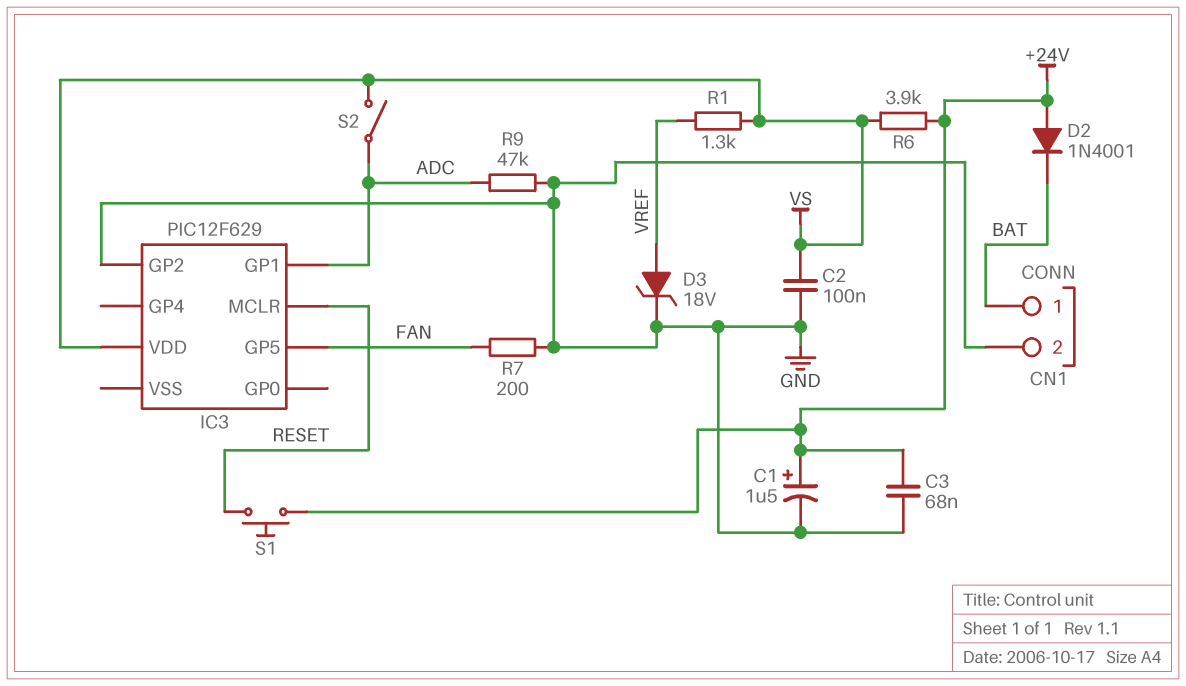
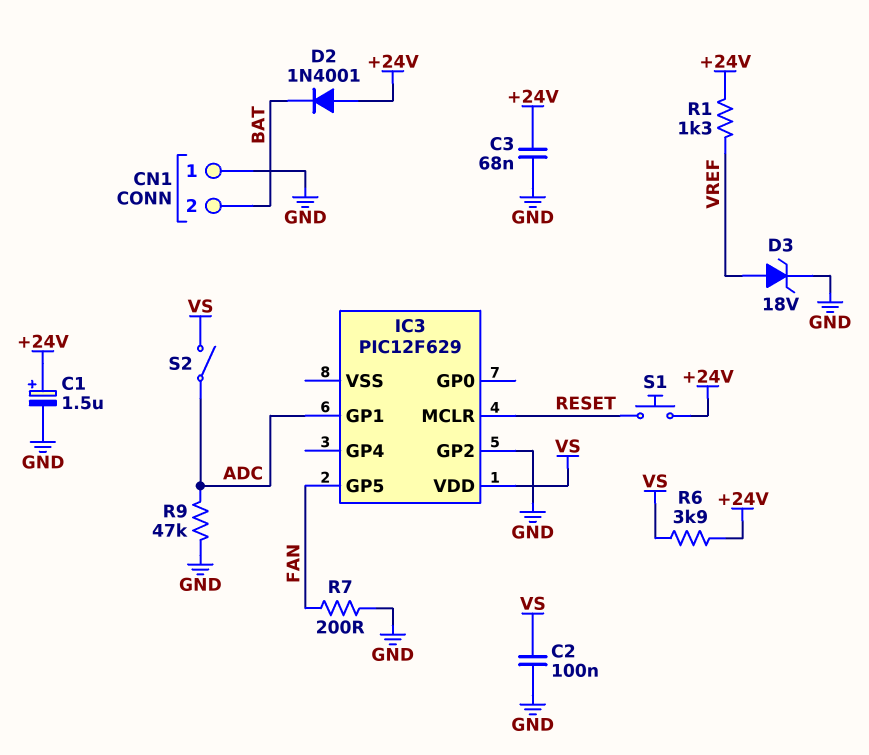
CN1 pin 1: BAT -> GND
CN1 pin 2: GND -> BAT
R1: 1.3k (VREF, VS) -> 1.3k (+24V, VREF)

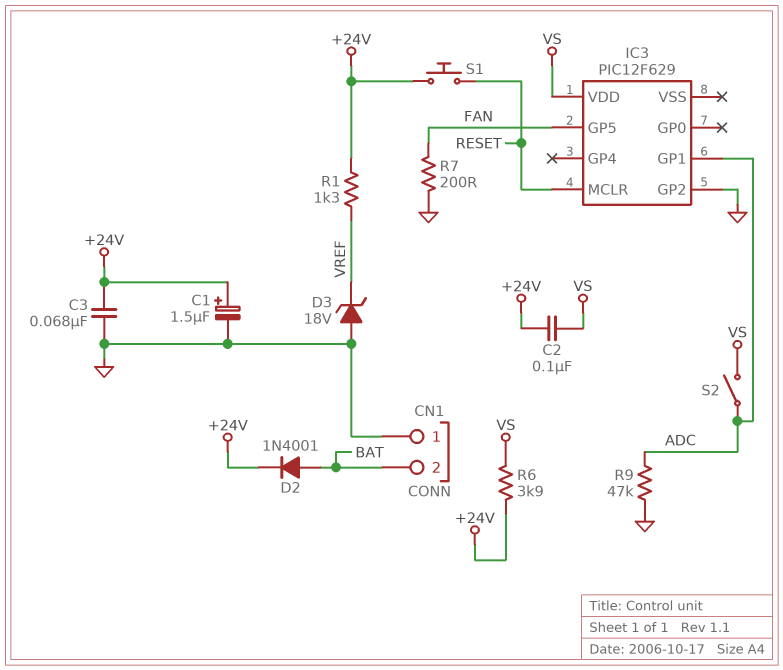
C2: 100nF (GND, VS) -> 100nF (+24V, VS)
D2: diode 1N4001 (A +24V, K BAT) -> diode 1N4001 (A BAT, K +24V)
D3: zener 18V (A VREF, K GND) -> zener 18V (A GND, K VREF)

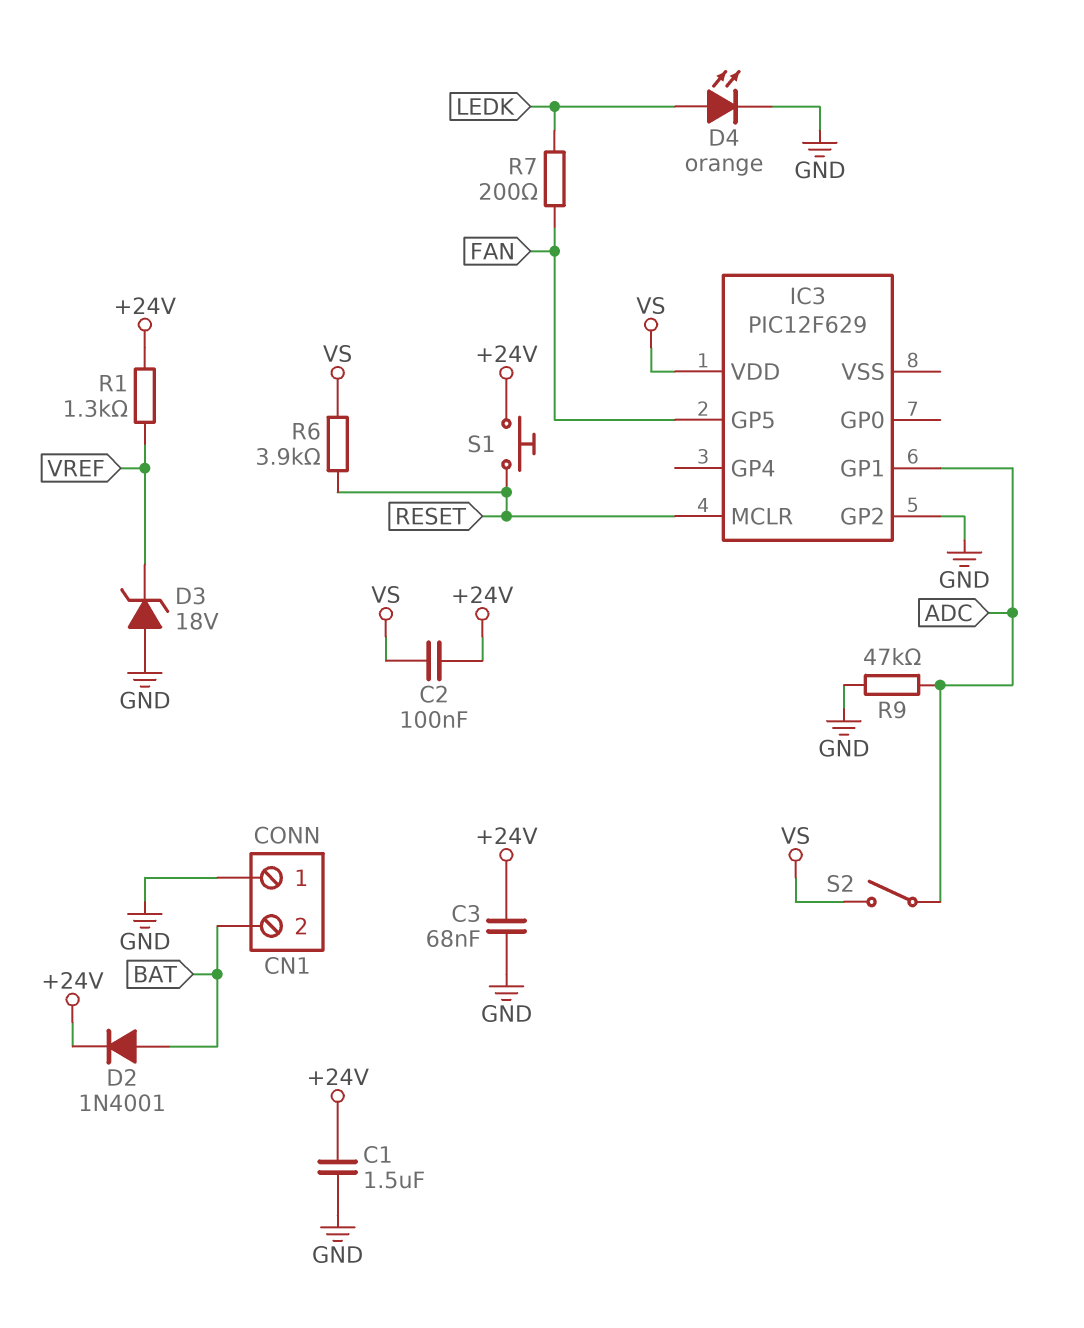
C1: 1.5uF (plus +24V, minus GND) -> 1.5uF (+24V, GND)
D4: none -> LED orange (A LEDK, K GND)
R6: 3.9k (+24V, VS) -> 3.9k (RESET, VS)
R7: 200 (FAN, GND) -> 200 (FAN, LEDK)

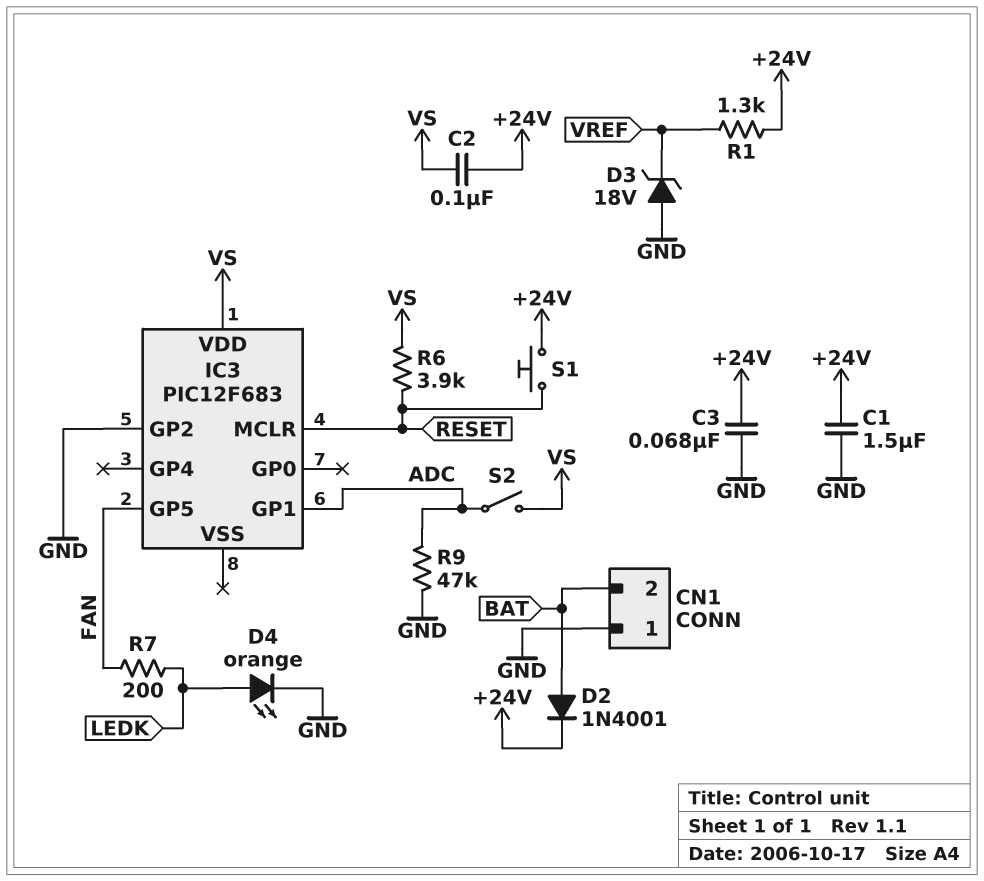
IC3: PIC12F629 -> PIC12F683

